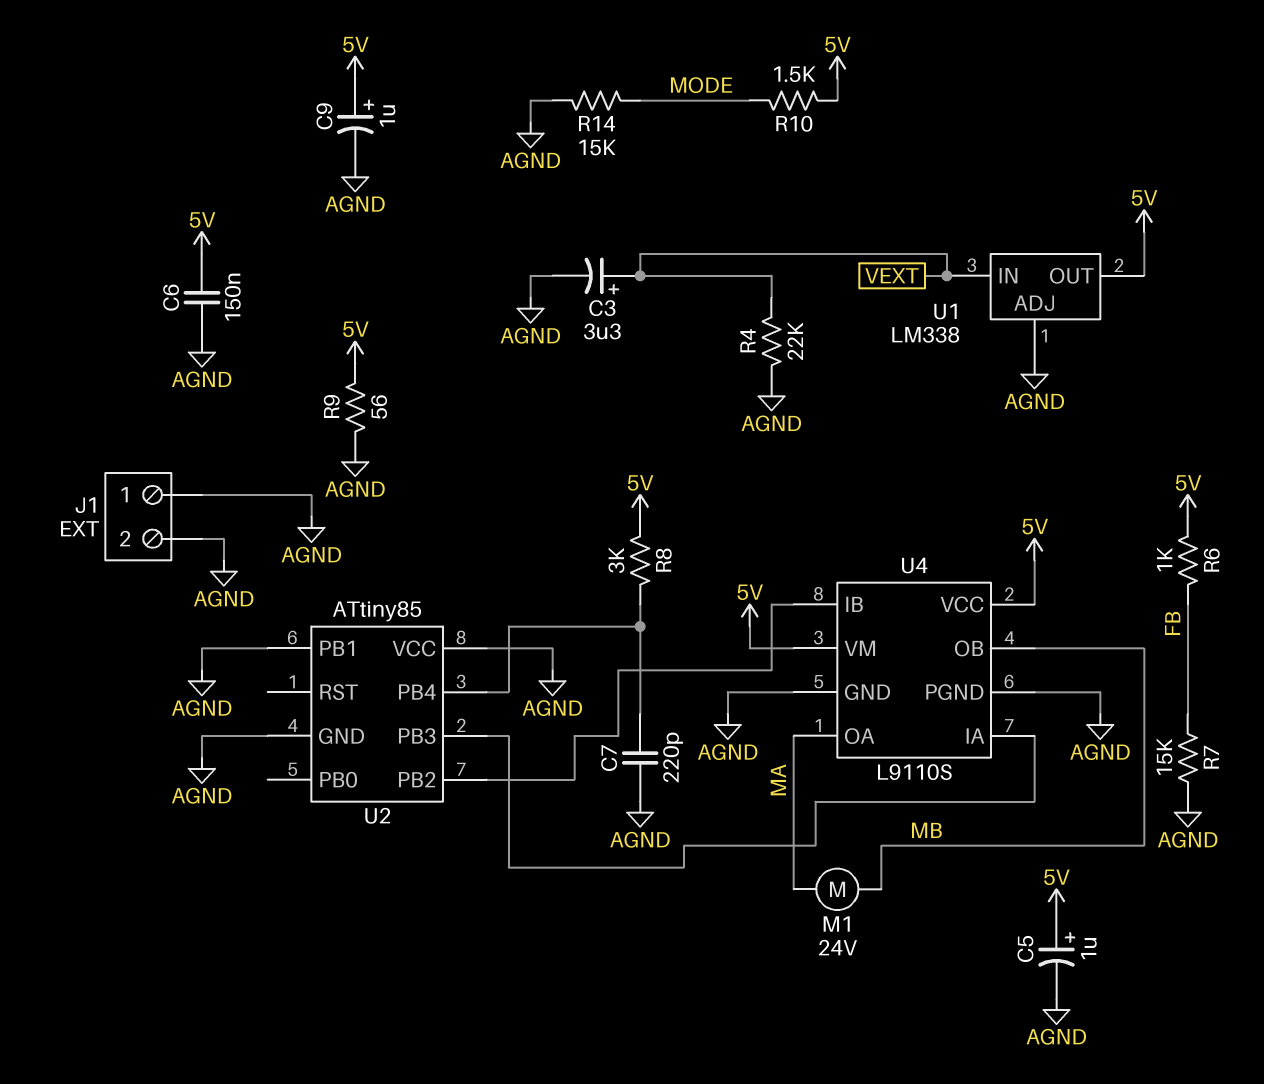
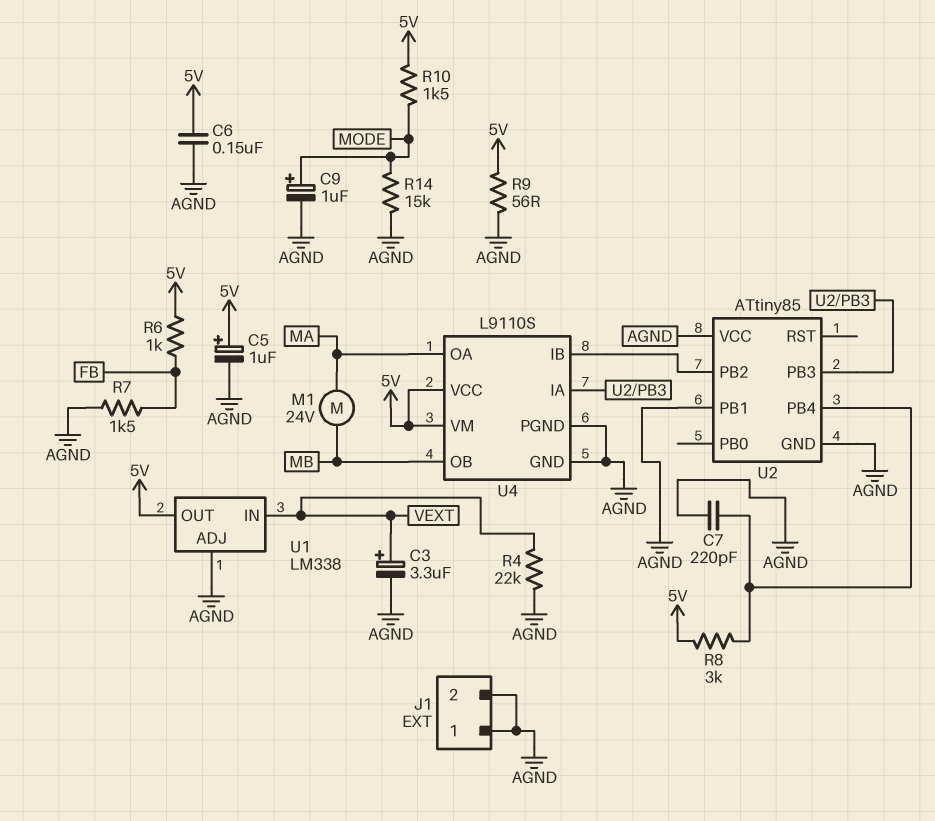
C9: 1uF (plus 5V, minus AGND) -> 1uF (plus MODE, minus AGND)
R7: 15k (AGND, FB) -> 1.5k (AGND, FB)

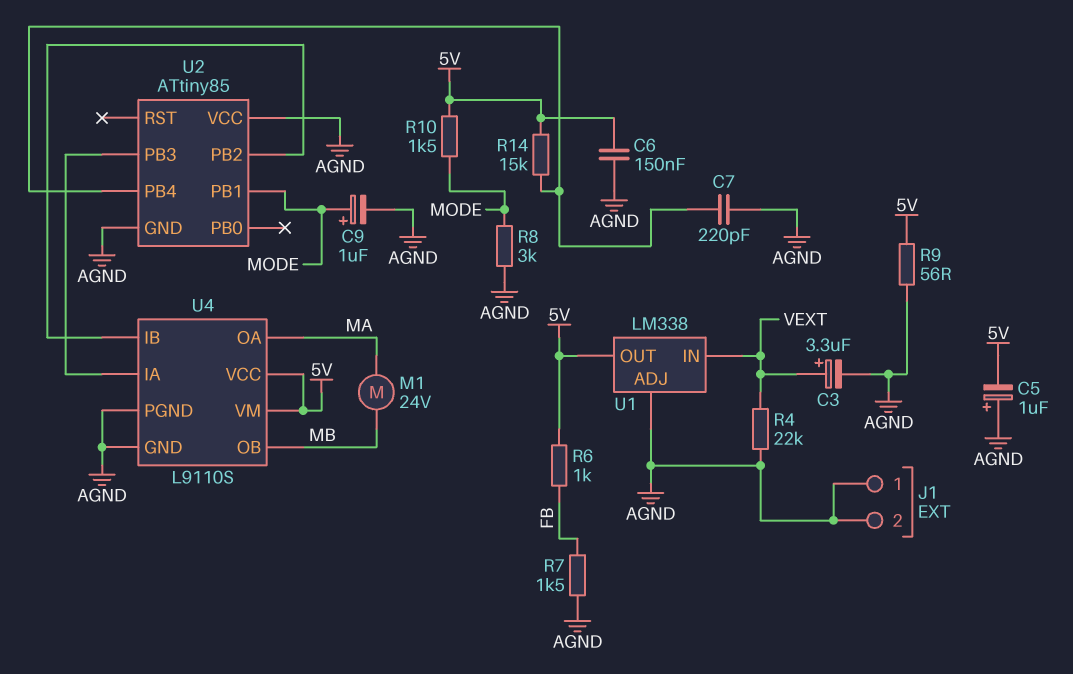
C5: 1uF (plus 5V, minus AGND) -> 1uF (plus AGND, minus 5V)
R8: 3k (5V, U2/PB4) -> 3k (AGND, MODE)
R14: 15k (AGND, MODE) -> 15k (5V, U2/PB4)
U2 pin PB1: AGND -> MODE

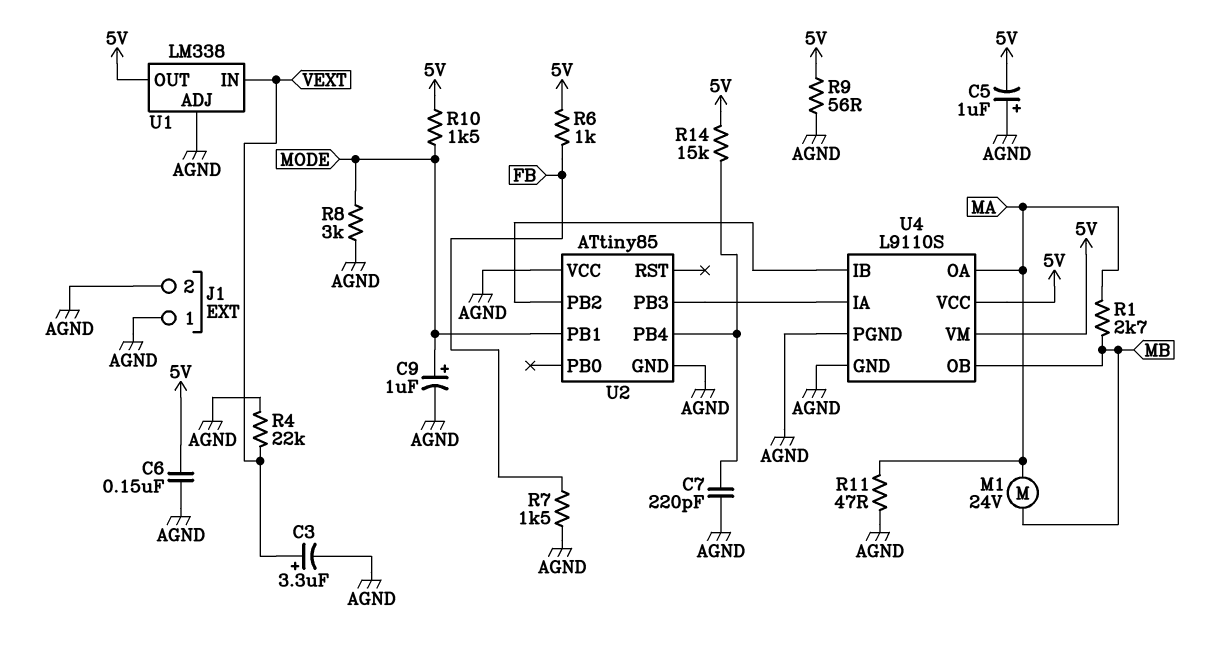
R1: none -> 2.7k (MA, MB)
R11: none -> 47 (AGND, MA)

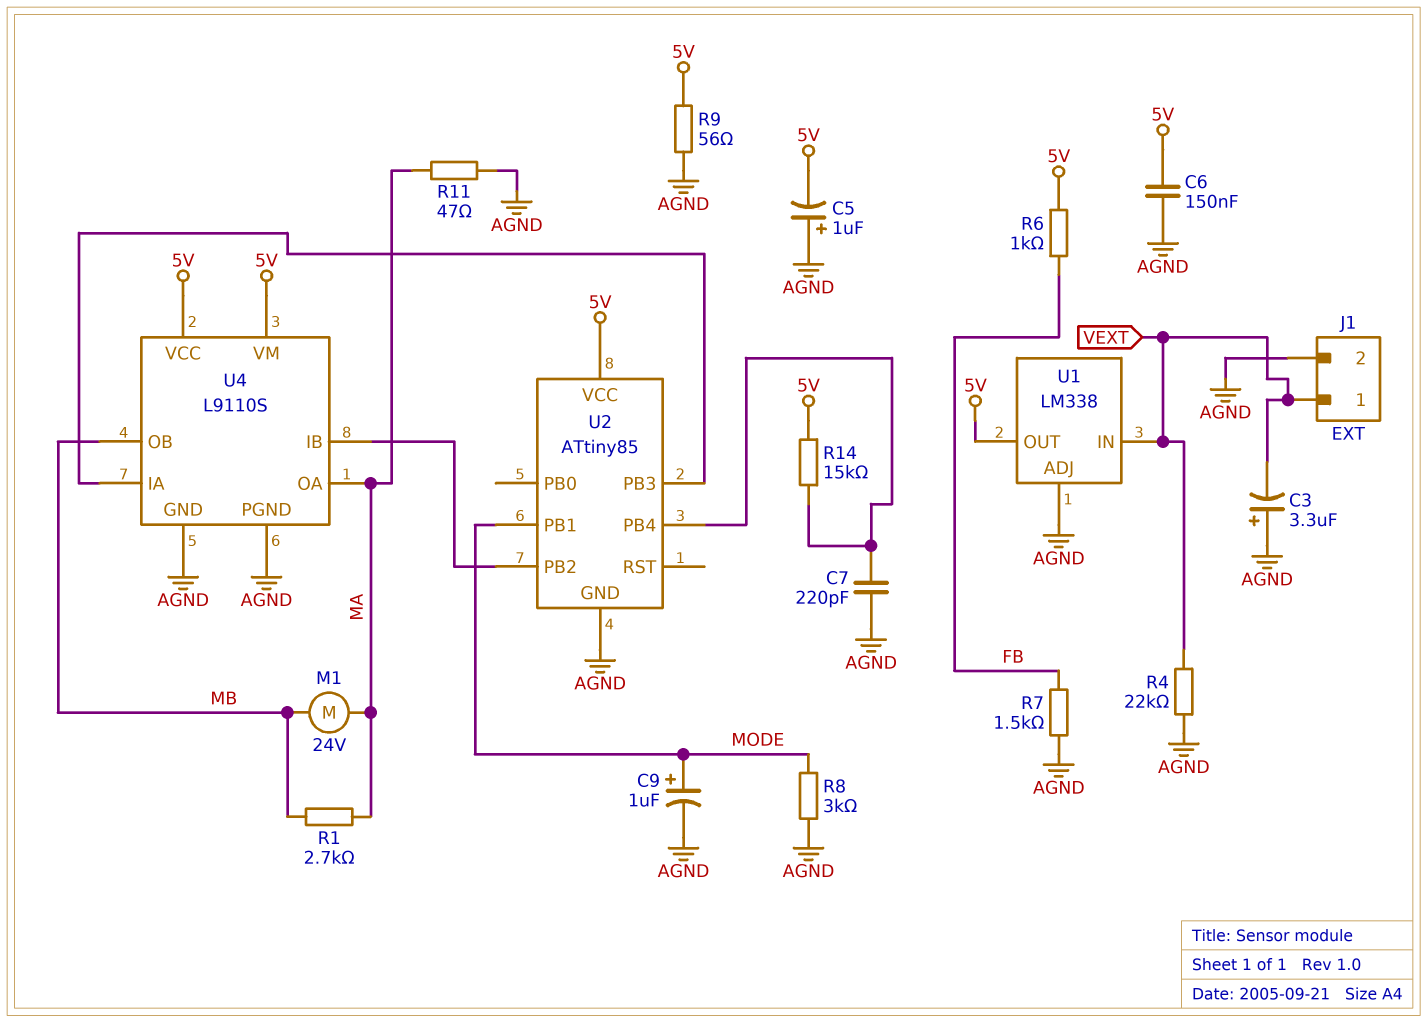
C3: 3.3uF (plus VEXT, minus AGND) -> 3.3uF (plus AGND, minus VEXT)
J1 pin 1: AGND -> VEXT
R10: 1.5k (5V, MODE) -> none
U2 pin VCC: AGND -> 5V

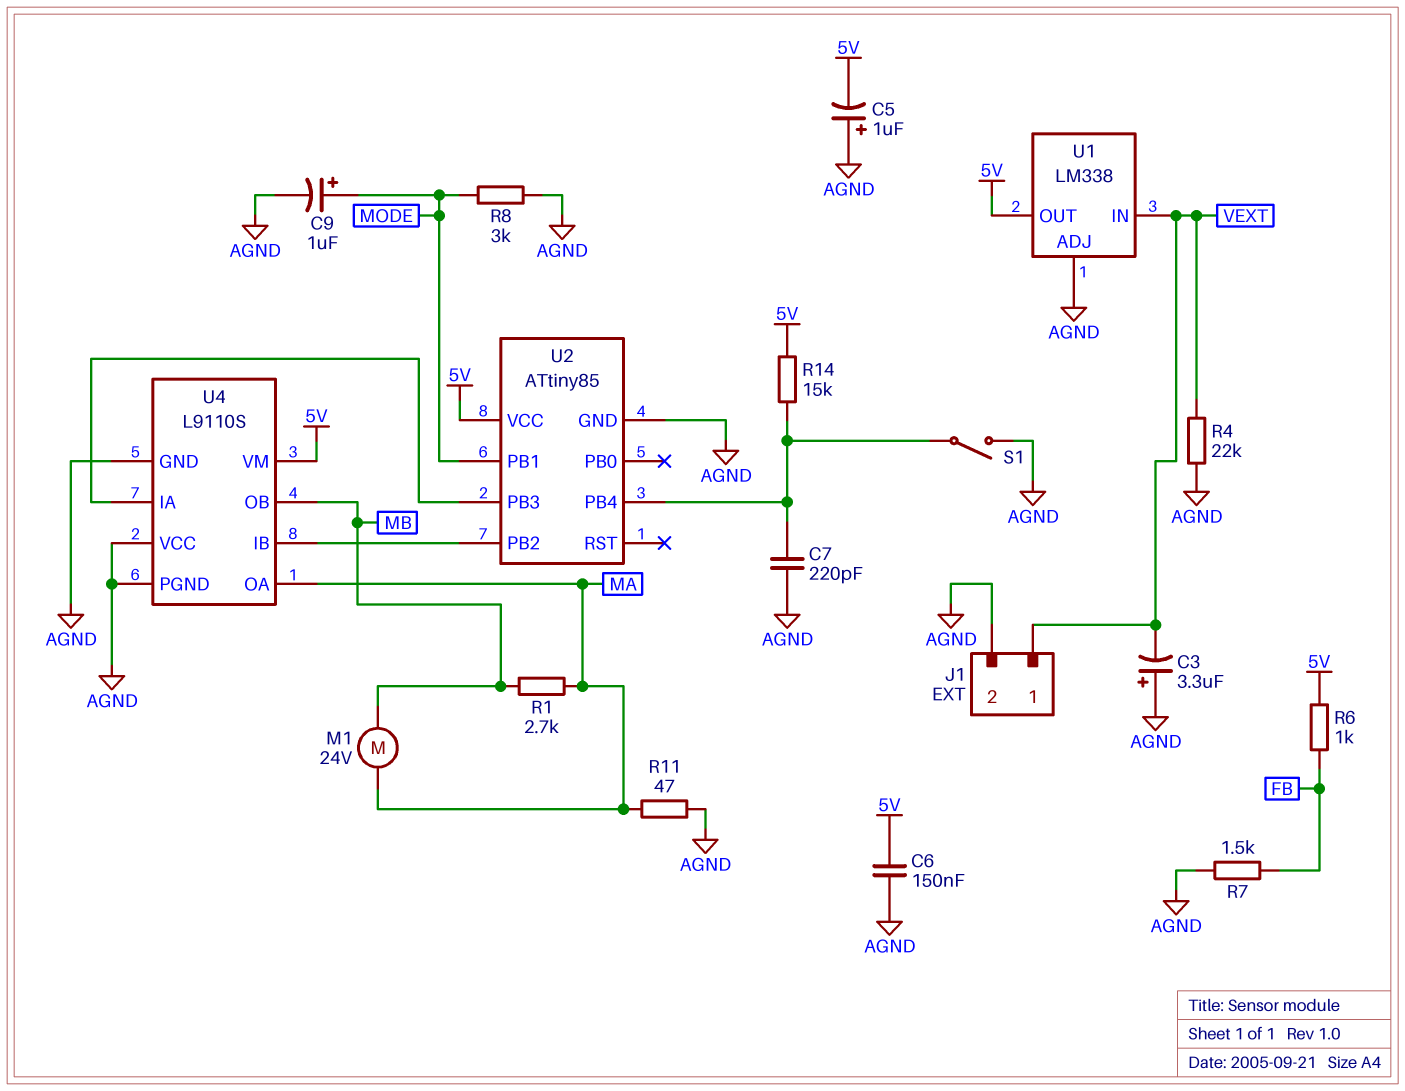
R9: 56 (5V, AGND) -> none
S1: none -> switch (AGND, U2/PB4)
U4 pin VCC: 5V -> AGND

